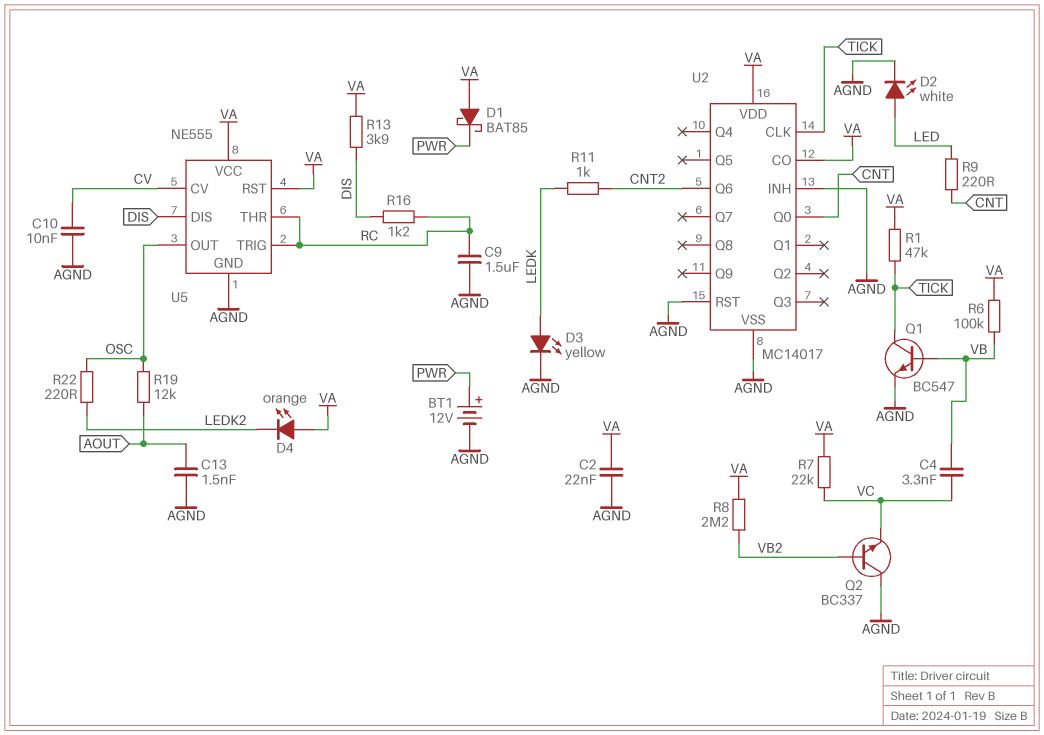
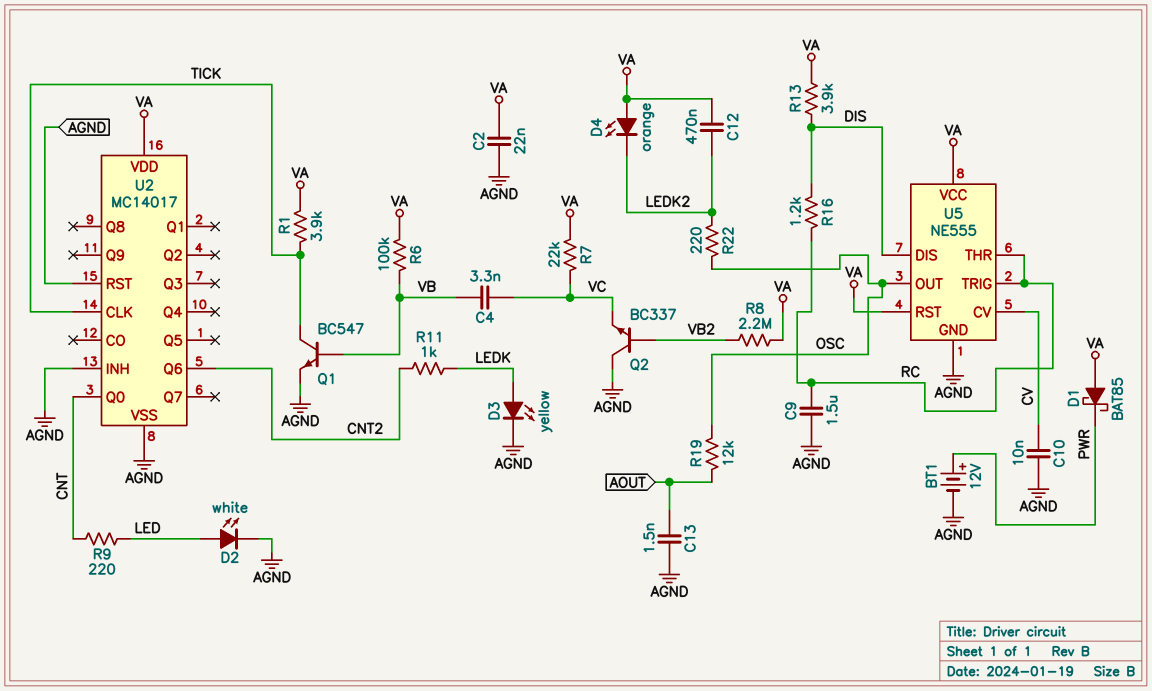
C12: none -> 470nF (LEDK2, VA)
R1: 47k (TICK, VA) -> 3.9k (TICK, VA)
U2 pin CO: VA -> none

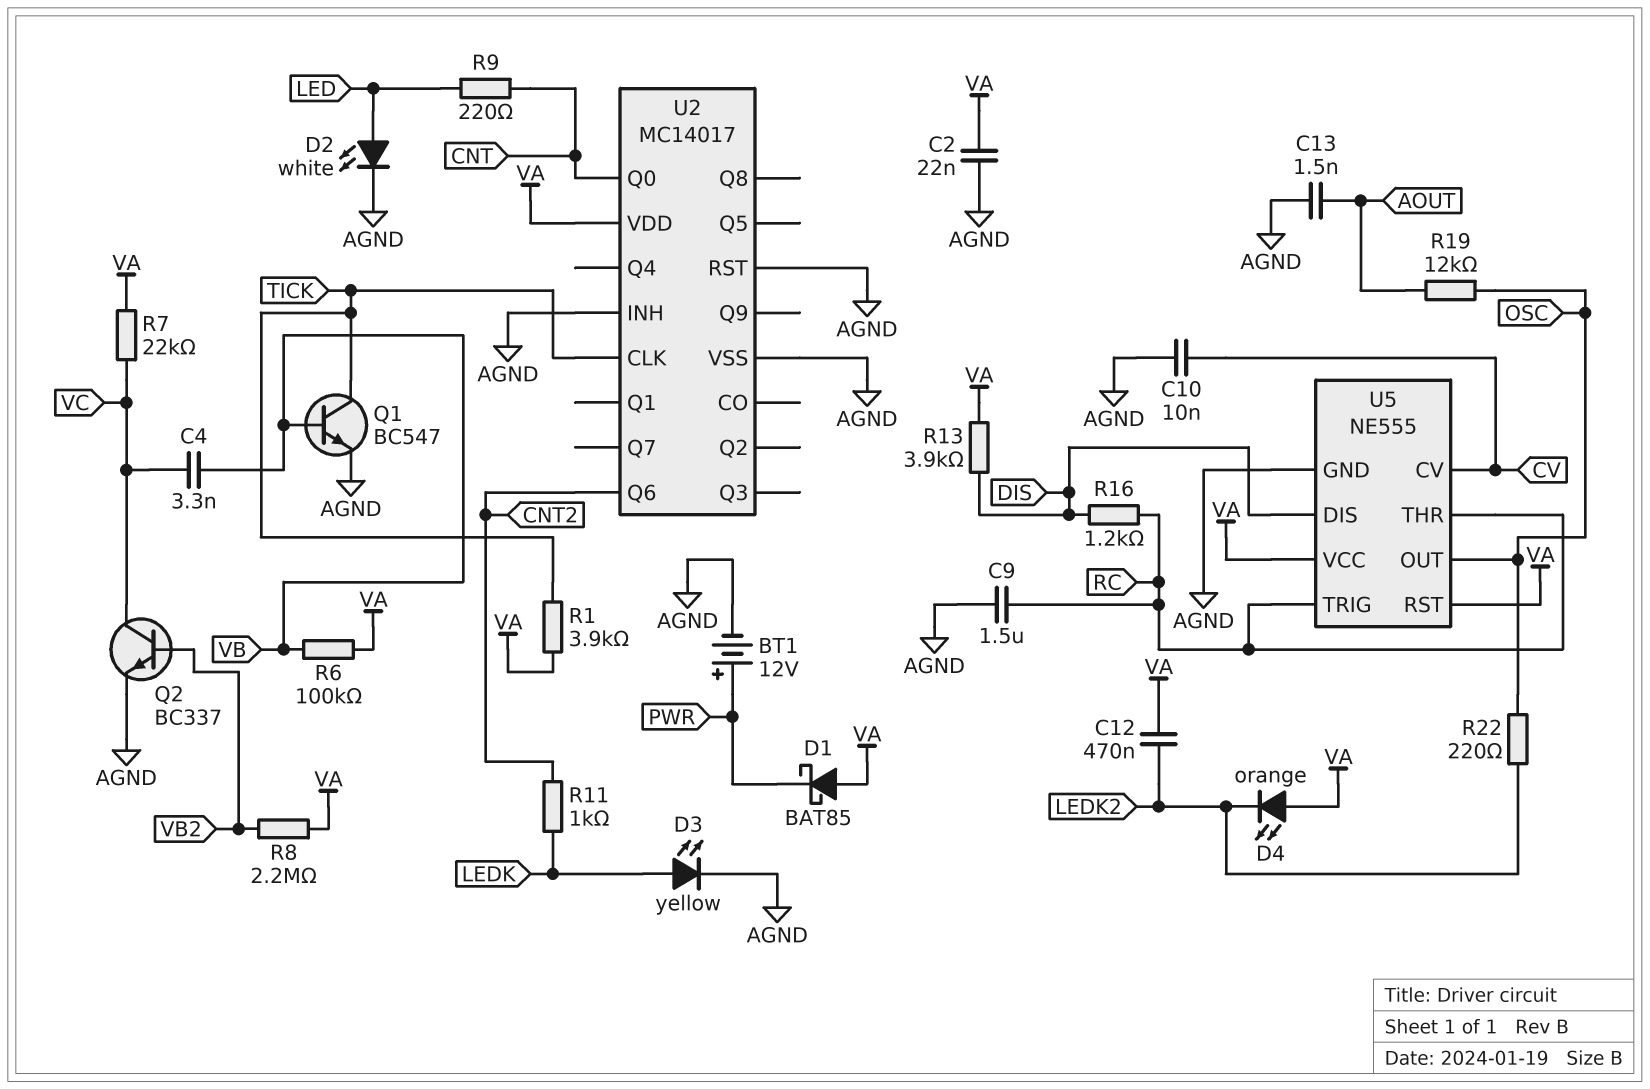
Q2: NPN BC337 (B VB2, C AGND, E VC) -> NPN BC337 (B VB2, C VC, E AGND)

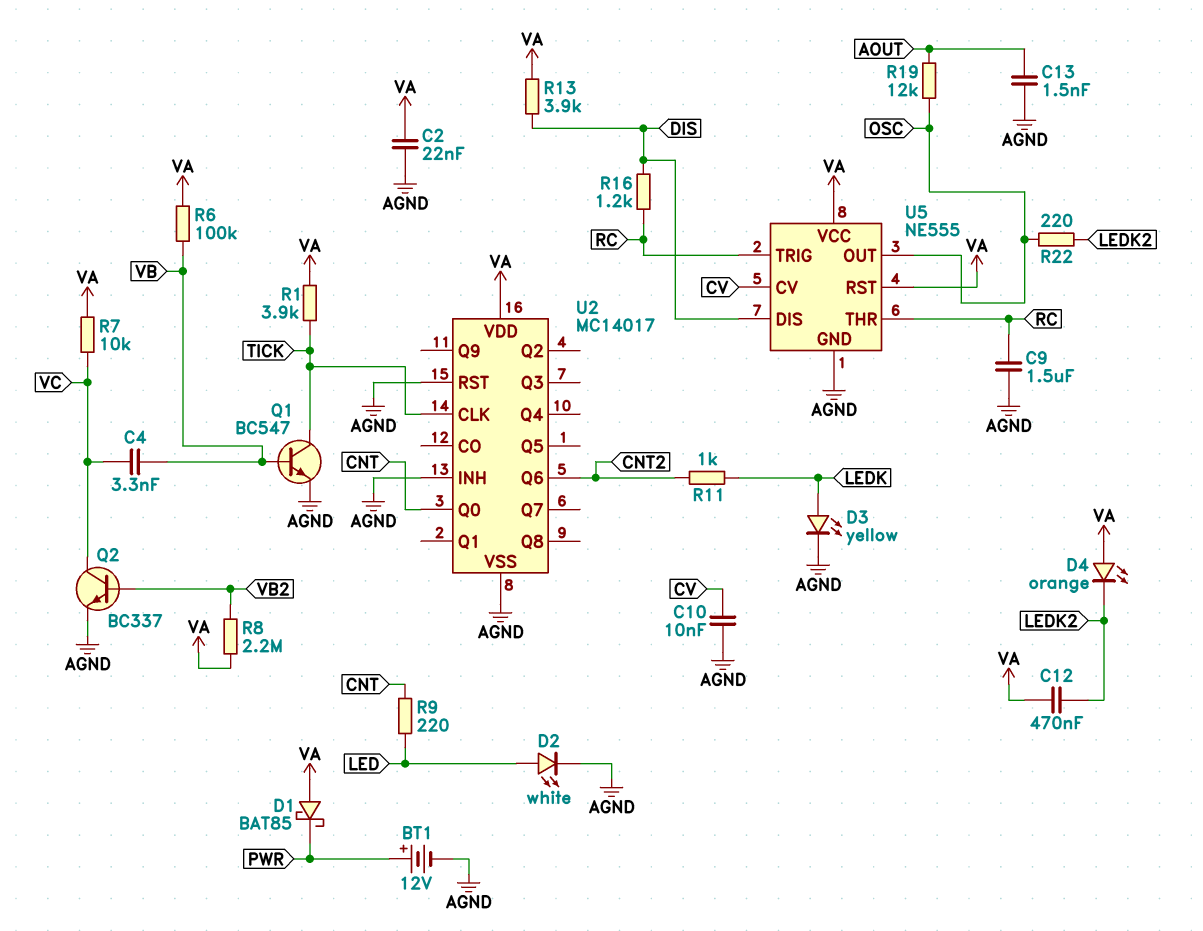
R7: 22k (VA, VC) -> 10k (VA, VC)

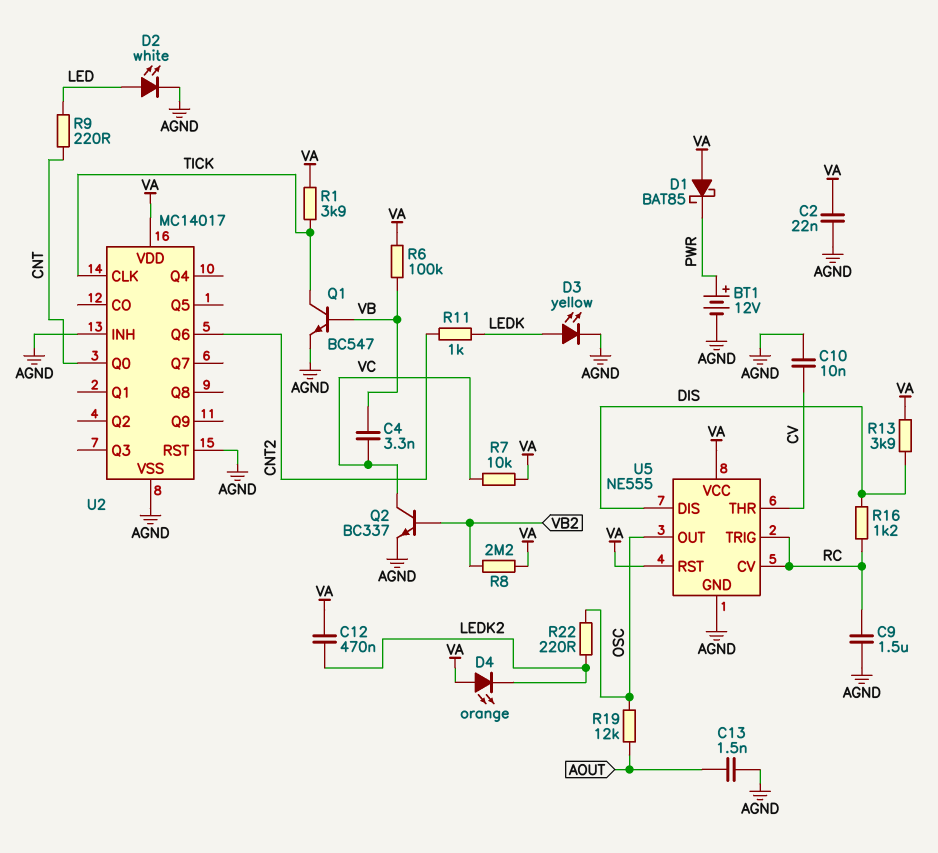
U5 pin CV: CV -> RC
U5 pin THR: RC -> CV

